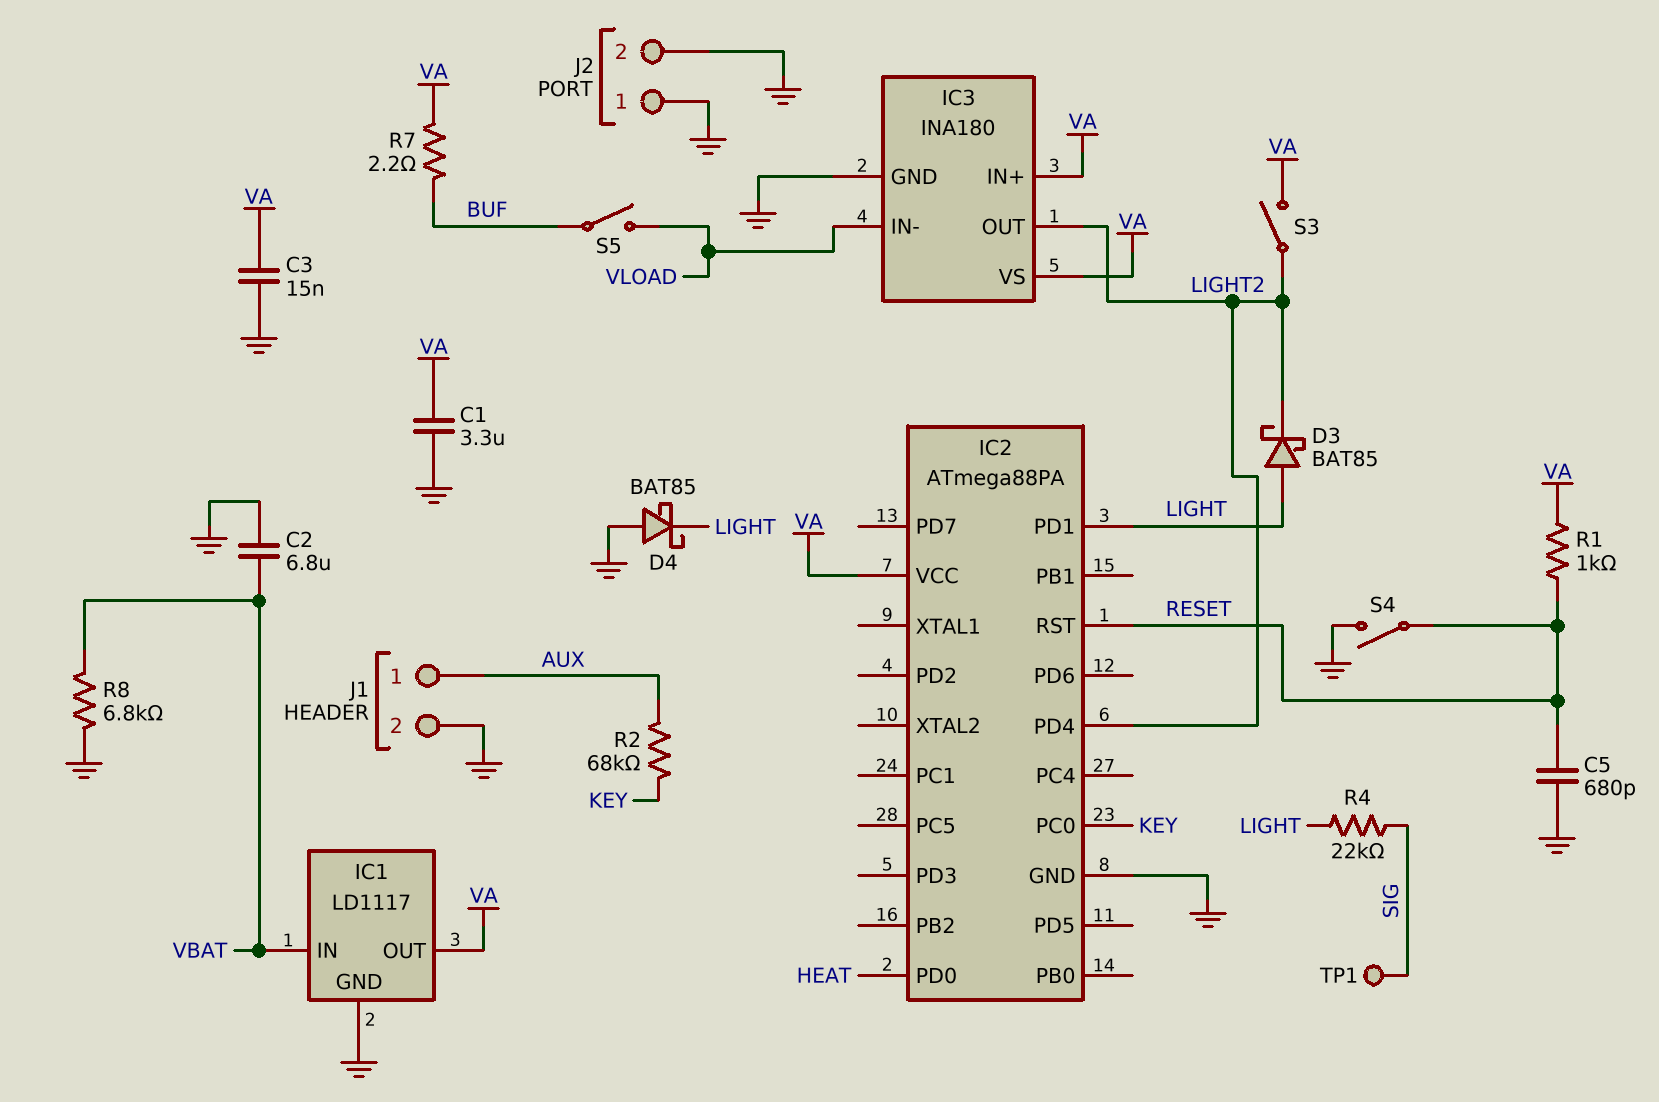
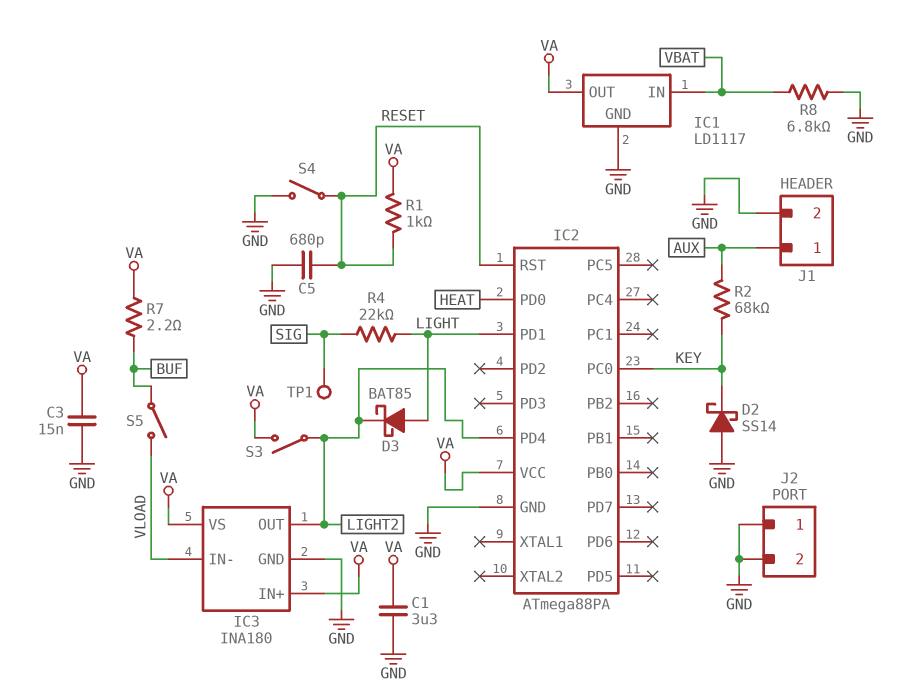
C2: 6.8uF (GND, VBAT) -> none
D2: none -> schottky SS14 (A GND, K KEY)
D4: schottky BAT85 (A GND, K LIGHT) -> none

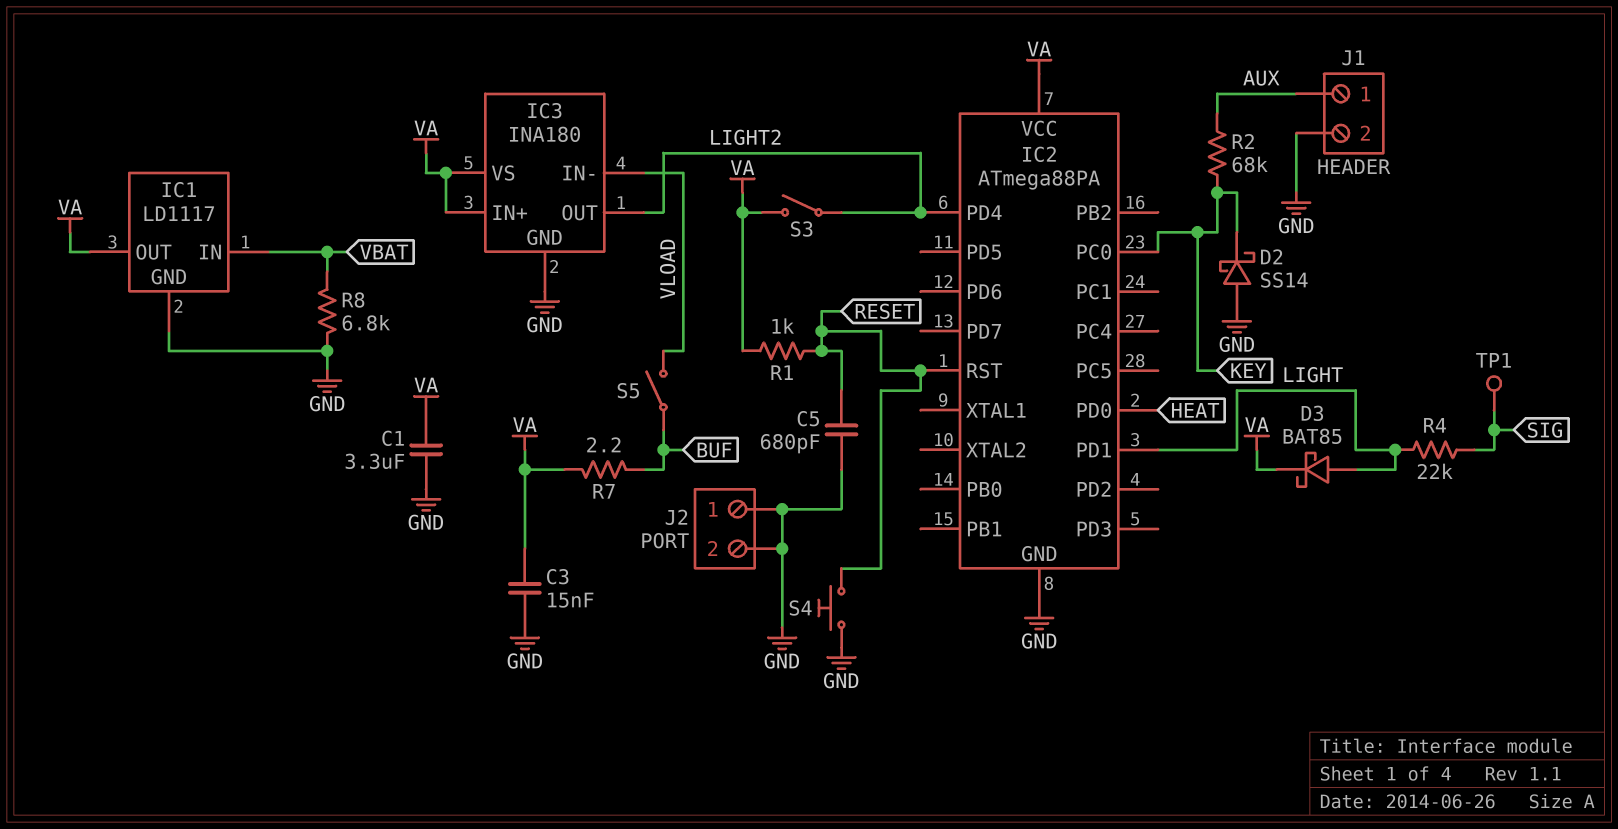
D3: schottky BAT85 (A LIGHT, K LIGHT2) -> schottky BAT85 (A LIGHT, K VA)
S4: switch (GND, RESET) -> button (GND, RESET)

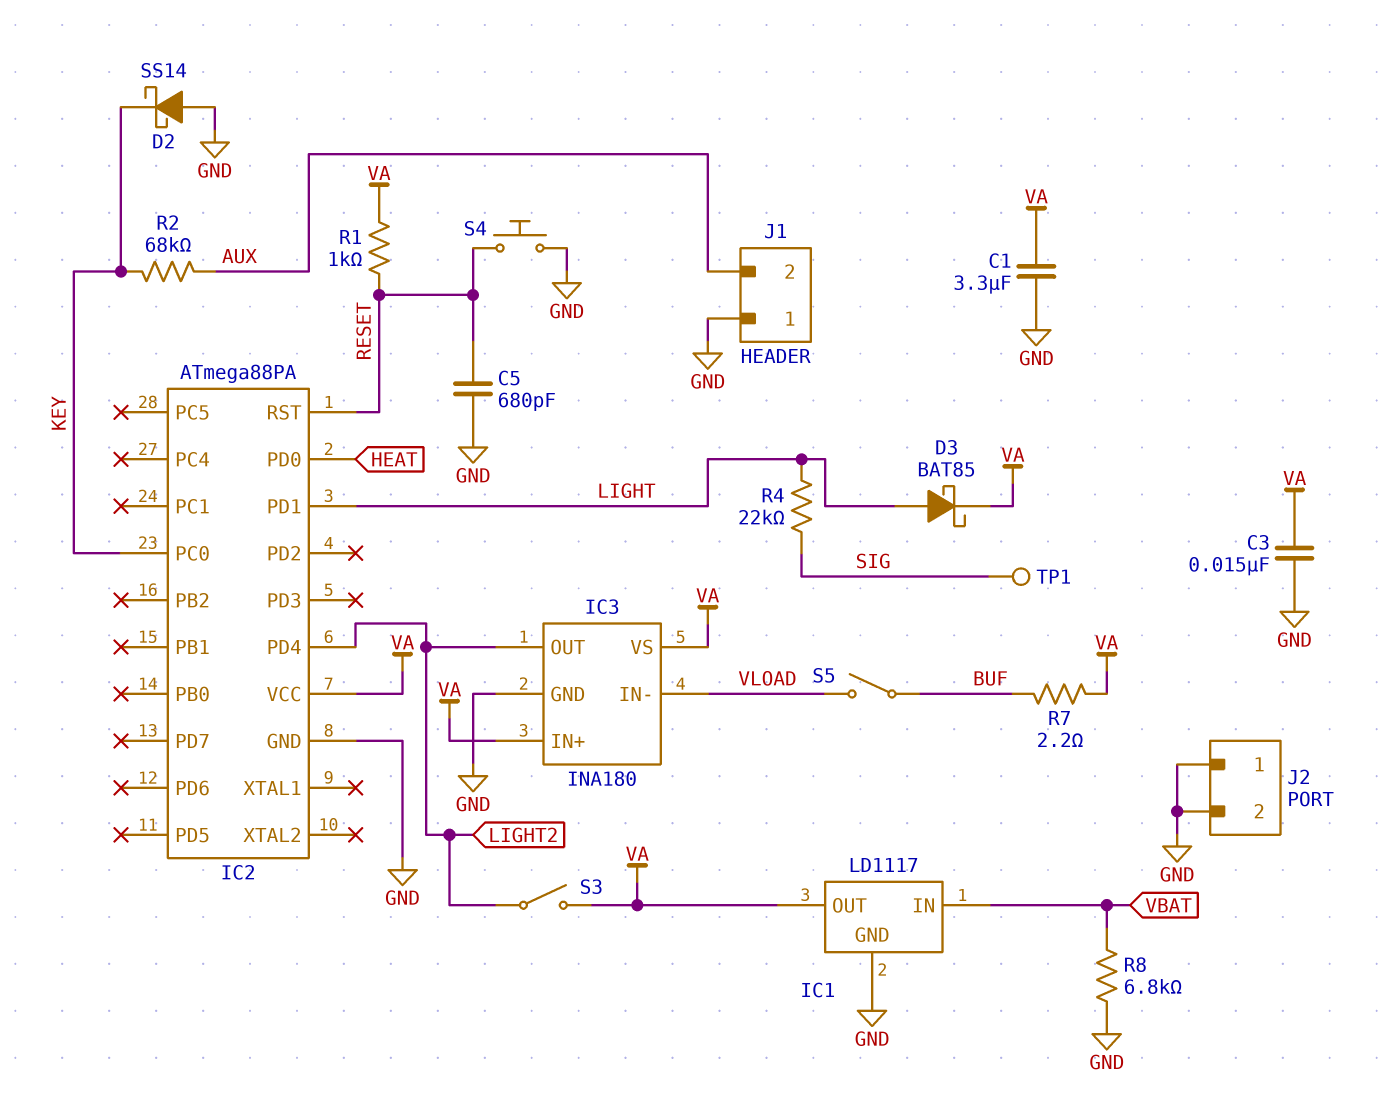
J1 pin 1: AUX -> GND
J1 pin 2: GND -> AUX

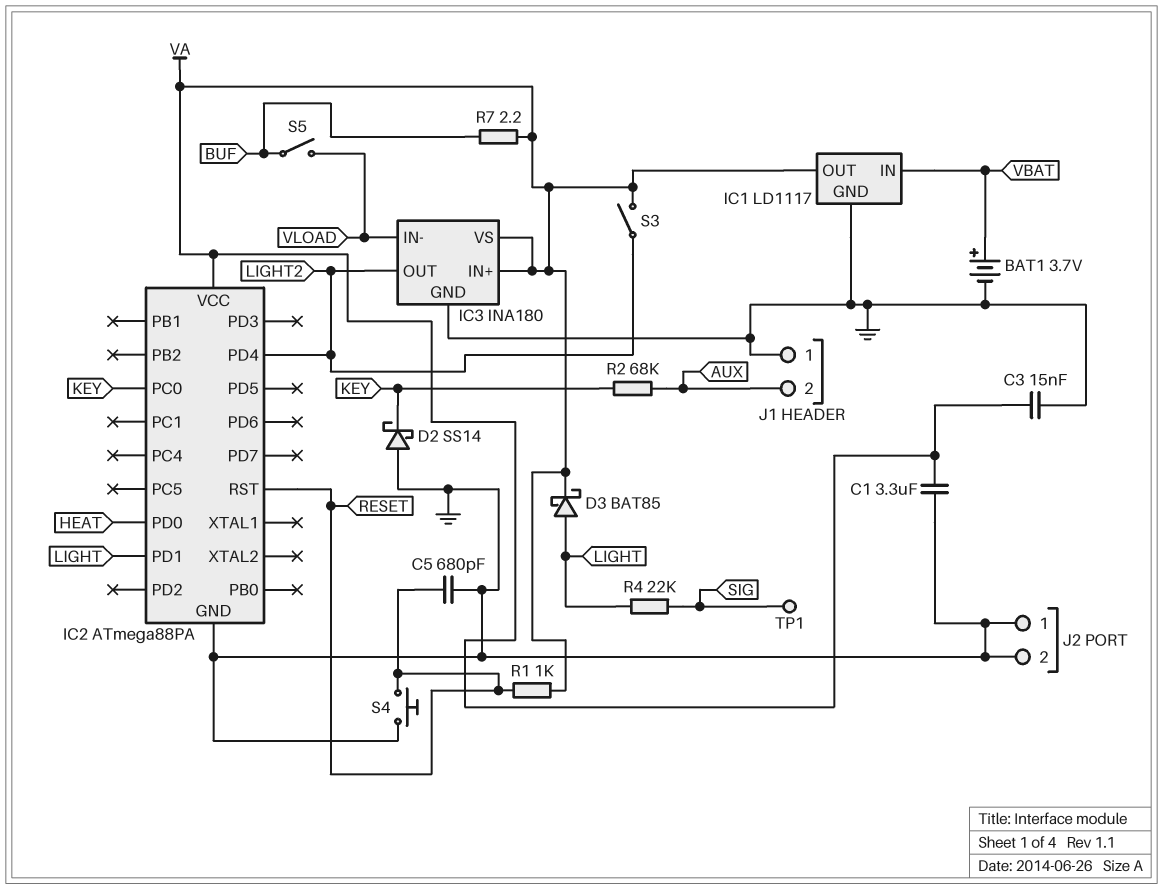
BAT1: none -> 3.7V (plus VBAT, minus GND)
R8: 6.8k (GND, VBAT) -> none

